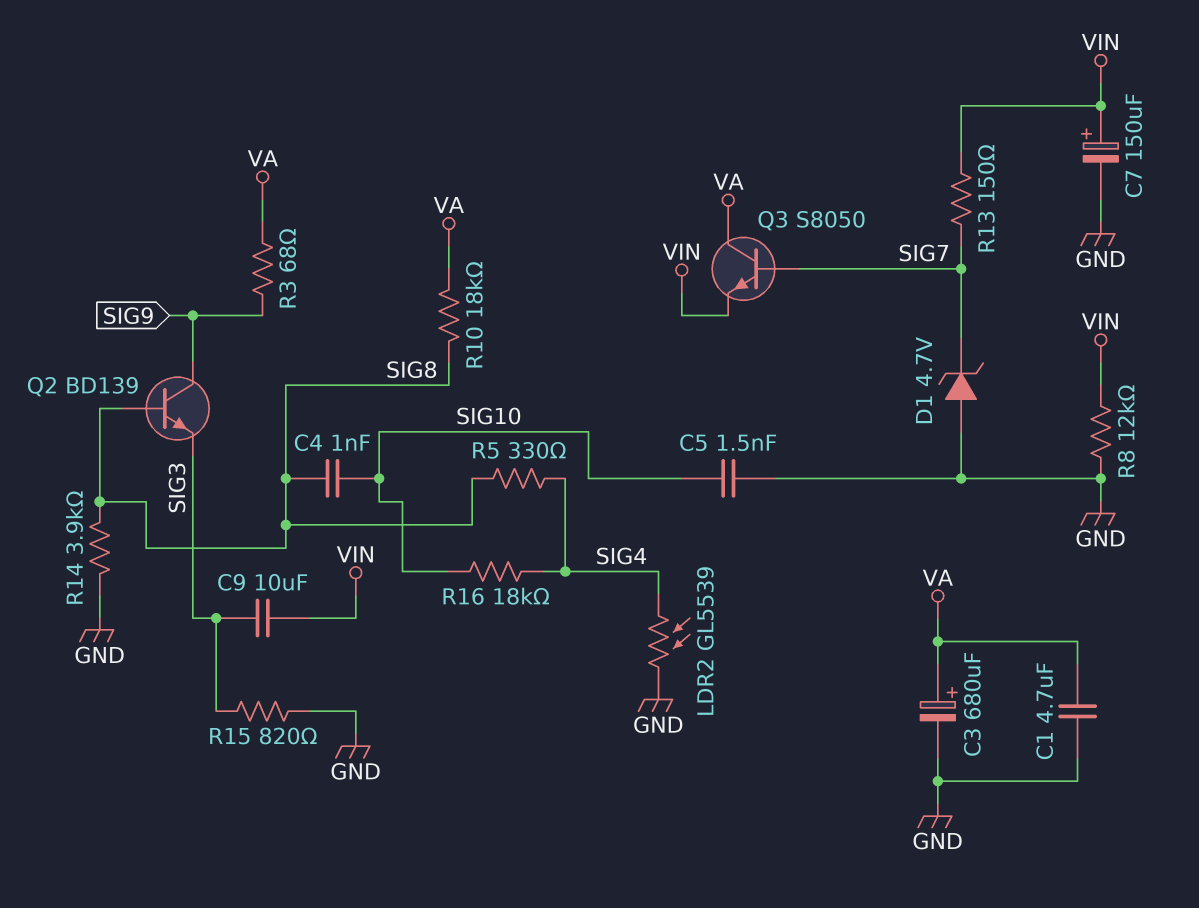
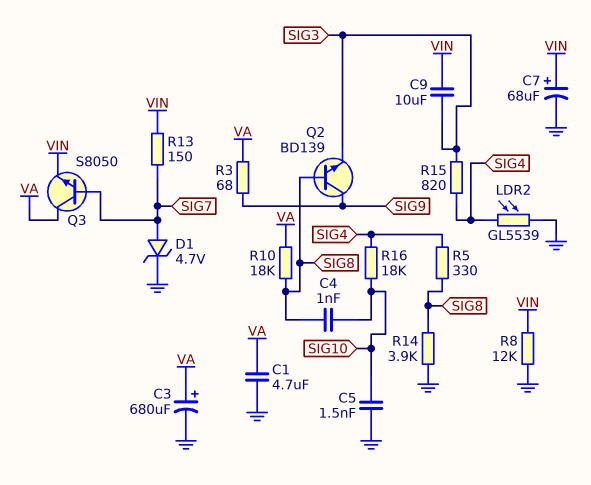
C7: 150uF (plus VIN, minus GND) -> 68uF (plus VIN, minus GND)
D1: zener 4.7V (A GND, K SIG7) -> zener 4.7V (A SIG7, K GND)
R15: 820 (GND, SIG3) -> 820 (SIG3, SIG4)

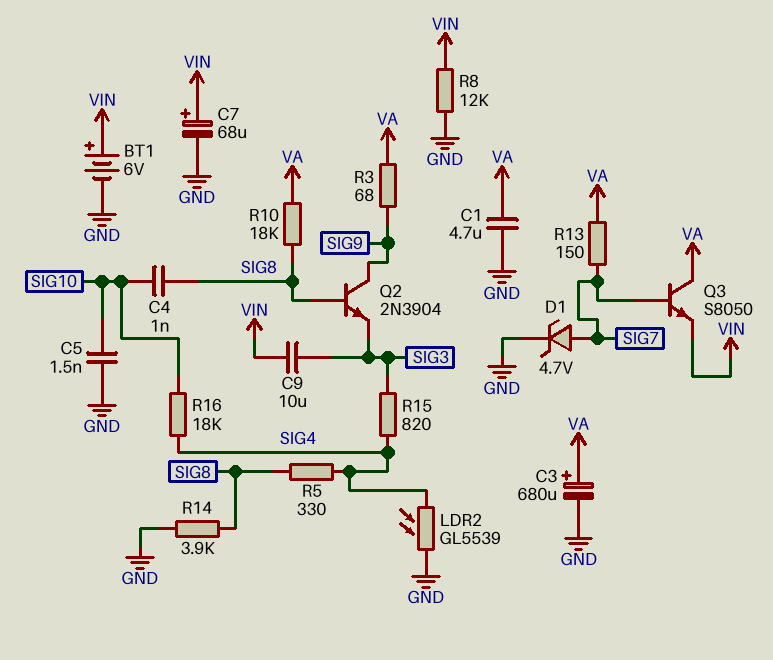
BT1: none -> 6V (plus VIN, minus GND)
Q2: NPN BD139 (B SIG8, C SIG9, E SIG3) -> NPN 2N3904 (B SIG8, C SIG9, E SIG3)
R13: 150 (SIG7, VIN) -> 150 (SIG7, VA)

